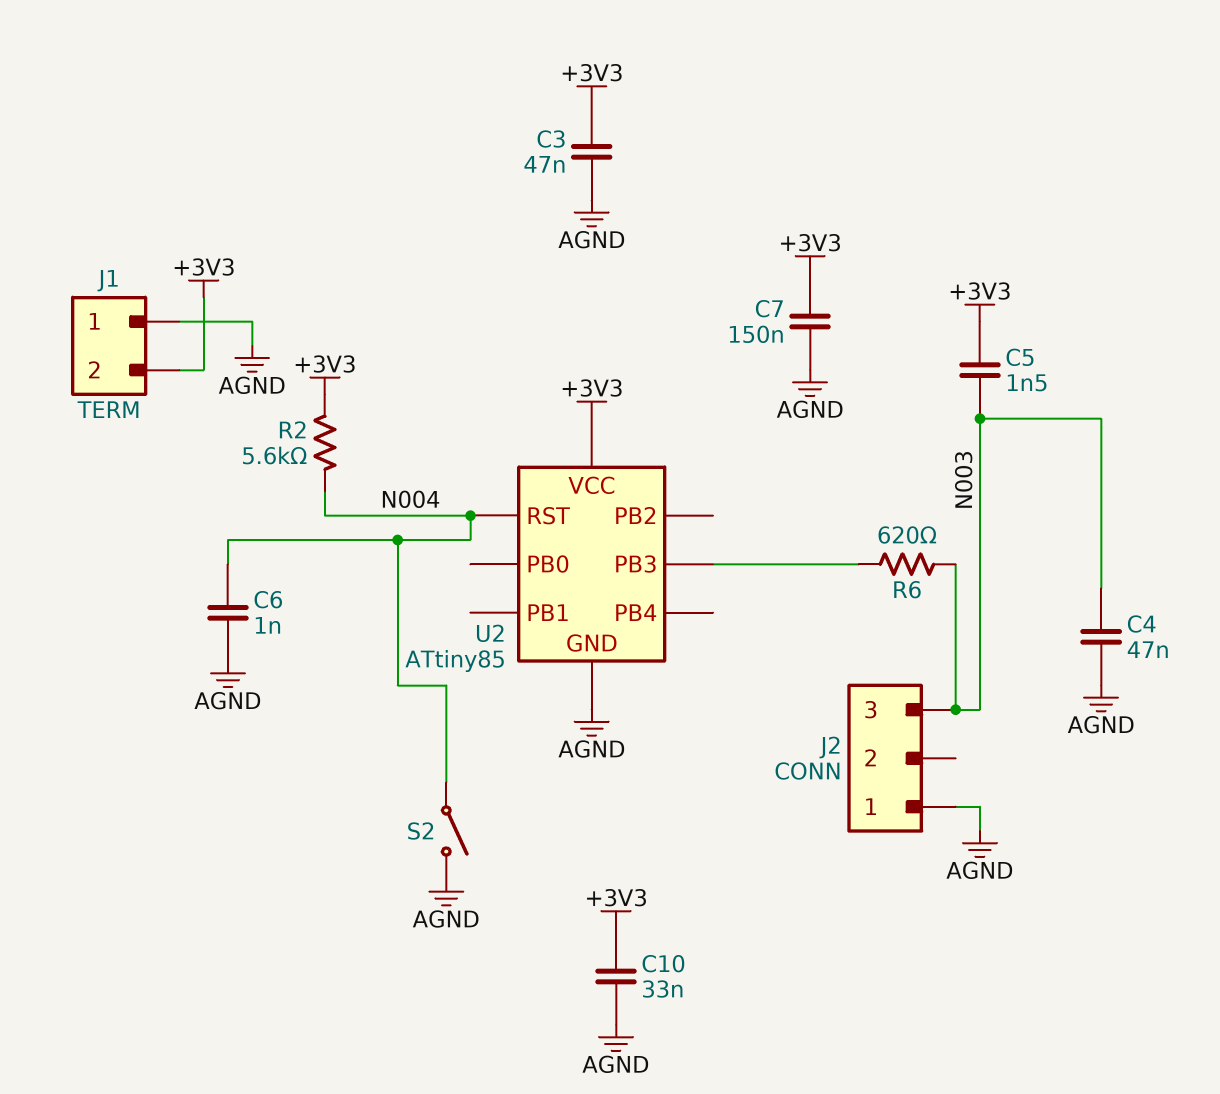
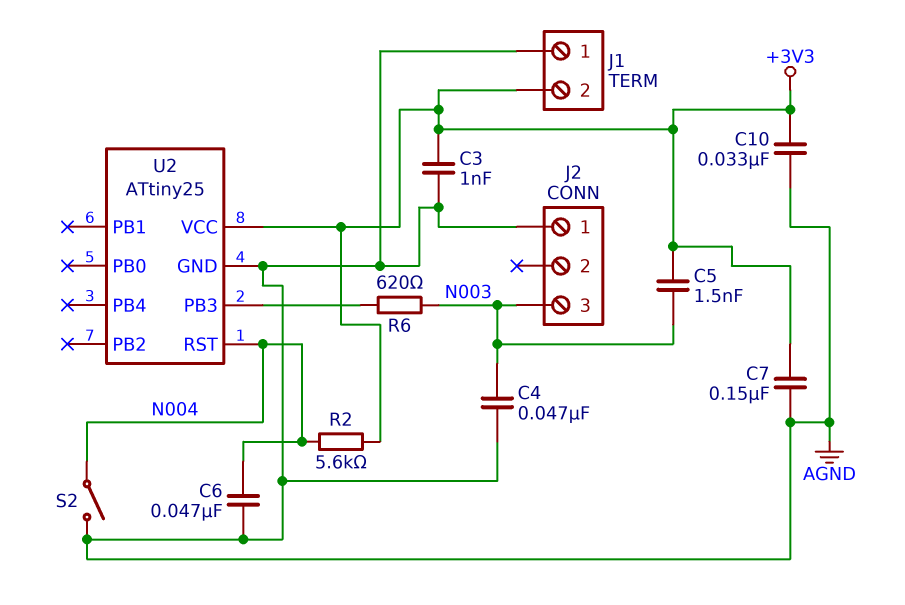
C3: 47nF (+3V3, AGND) -> 1nF (+3V3, AGND)
C6: 1nF (AGND, N004) -> 47nF (AGND, N004)
U2: ATtiny85 -> ATtiny25

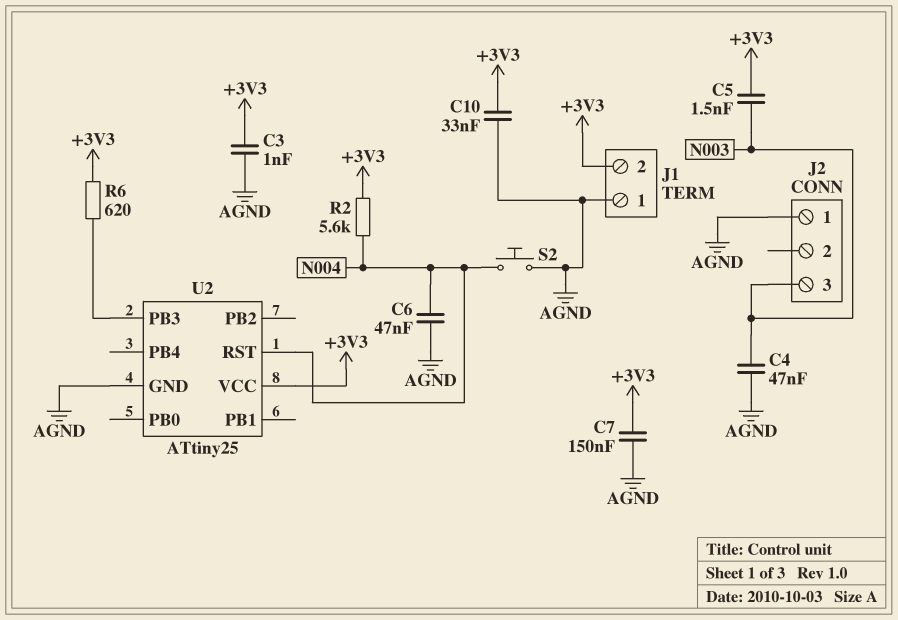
R6: 620 (N003, U2/PB3) -> 620 (+3V3, U2/PB3)
S2: switch (AGND, N004) -> button (AGND, N004)

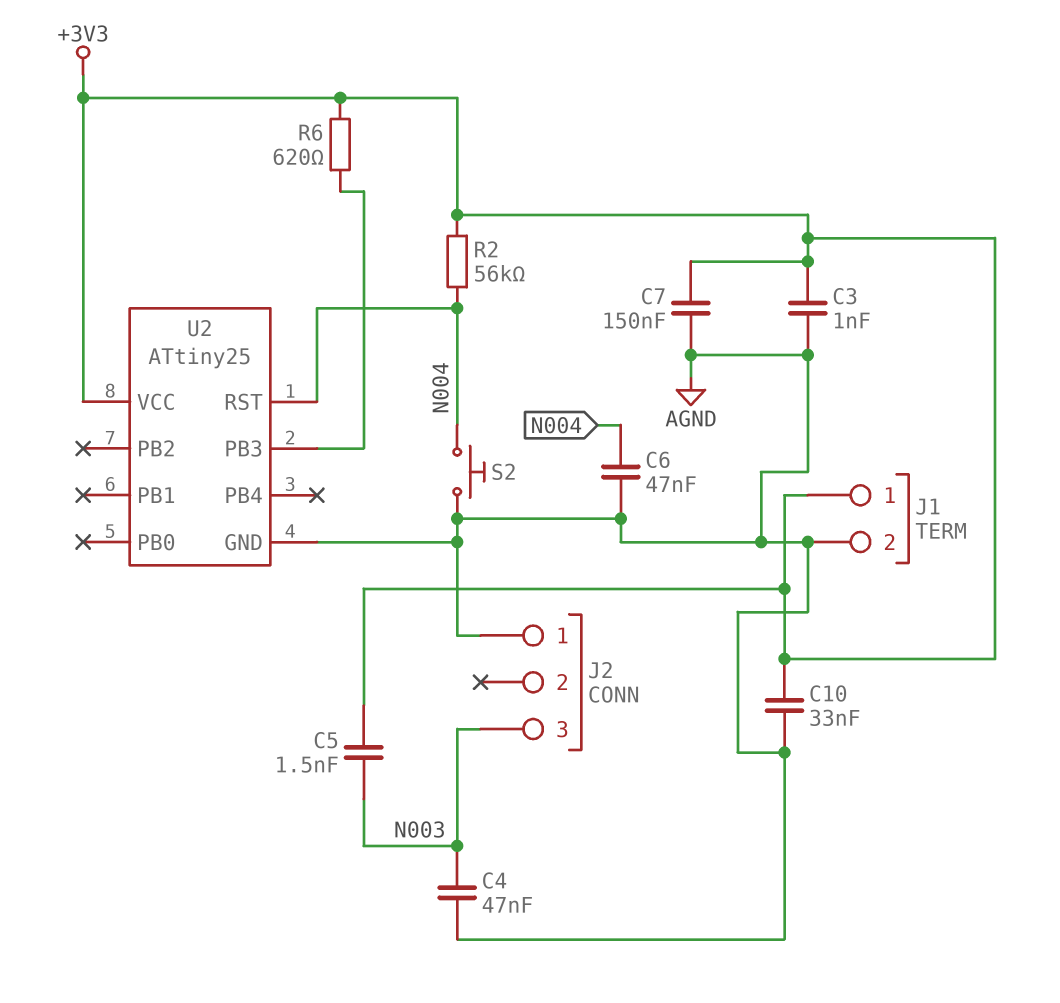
J1 pin 1: AGND -> +3V3
J1 pin 2: +3V3 -> AGND
R2: 5.6k (+3V3, N004) -> 56k (+3V3, N004)

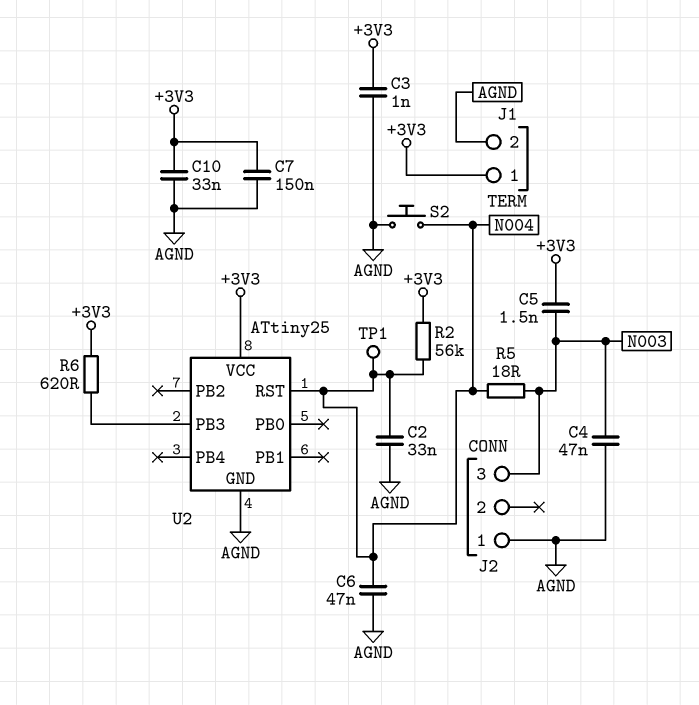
C2: none -> 33nF (AGND, N004)
R5: none -> 18 (N003, N004)
TP1: none -> test point (N004)

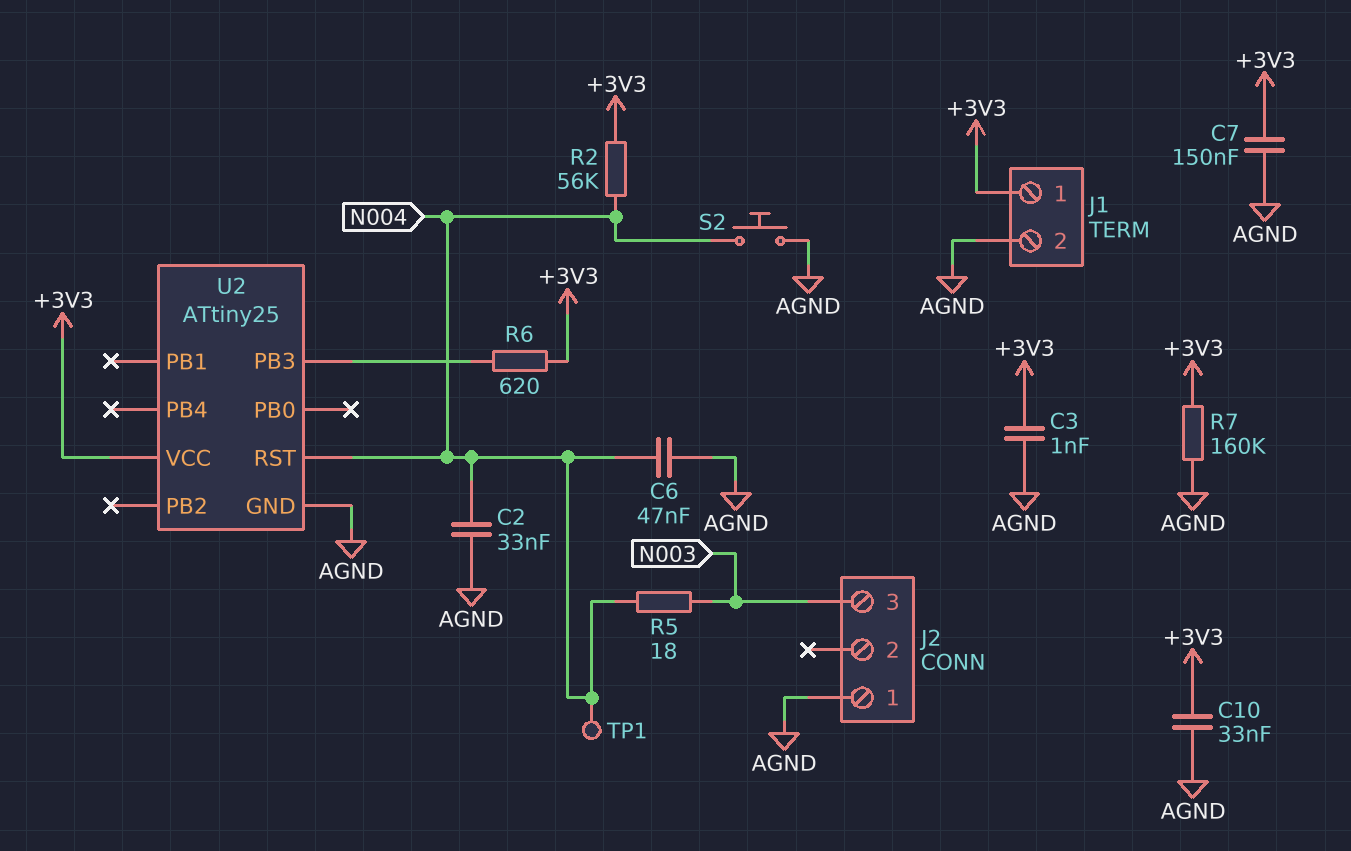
C4: 47nF (AGND, N003) -> none
C5: 1.5nF (+3V3, N003) -> none
R7: none -> 160k (+3V3, AGND)

